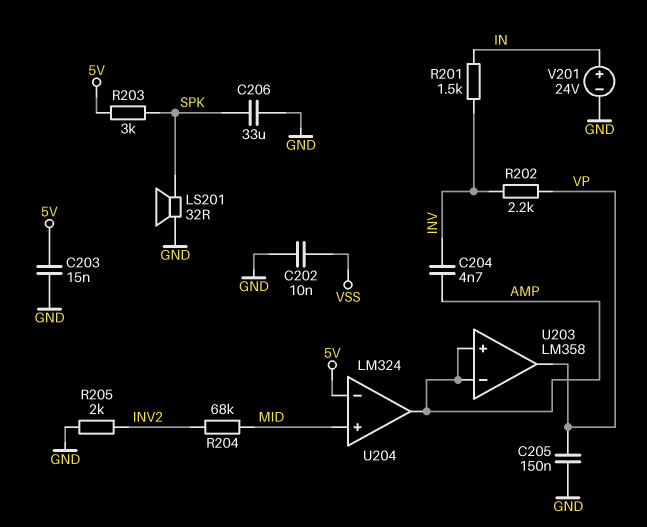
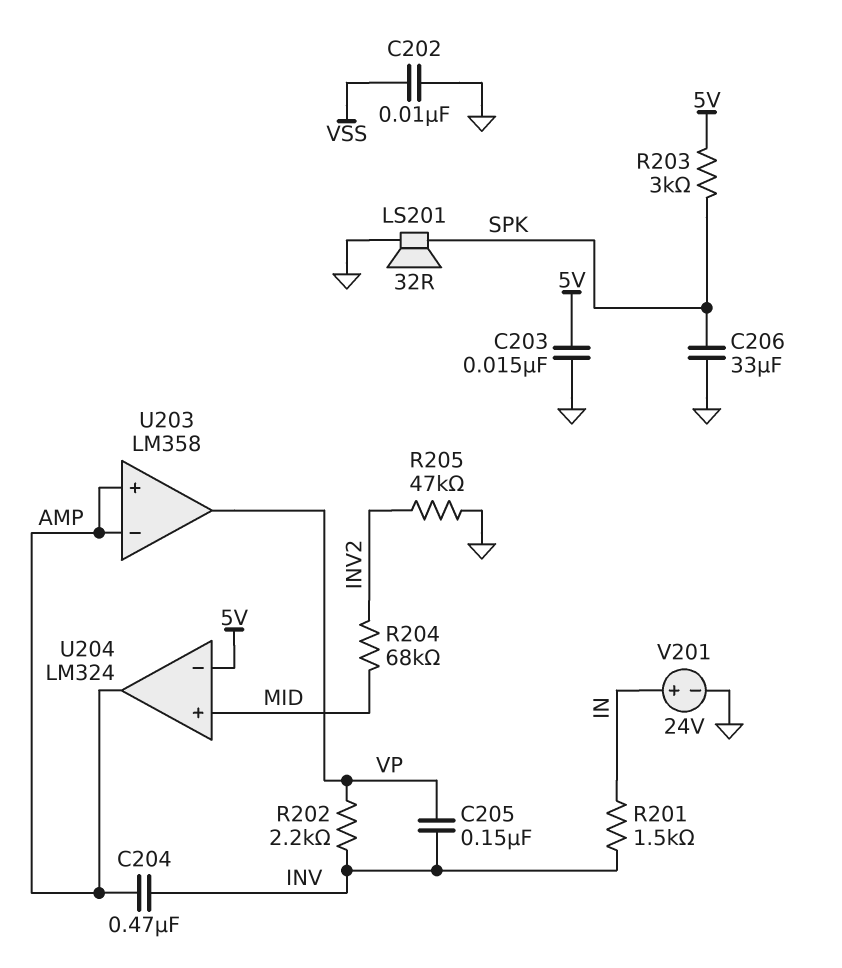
C204: 4.7nF (AMP, INV) -> 470nF (AMP, INV)
C205: 150nF (GND, VP) -> 150nF (INV, VP)
R205: 2k (GND, INV2) -> 47k (GND, INV2)

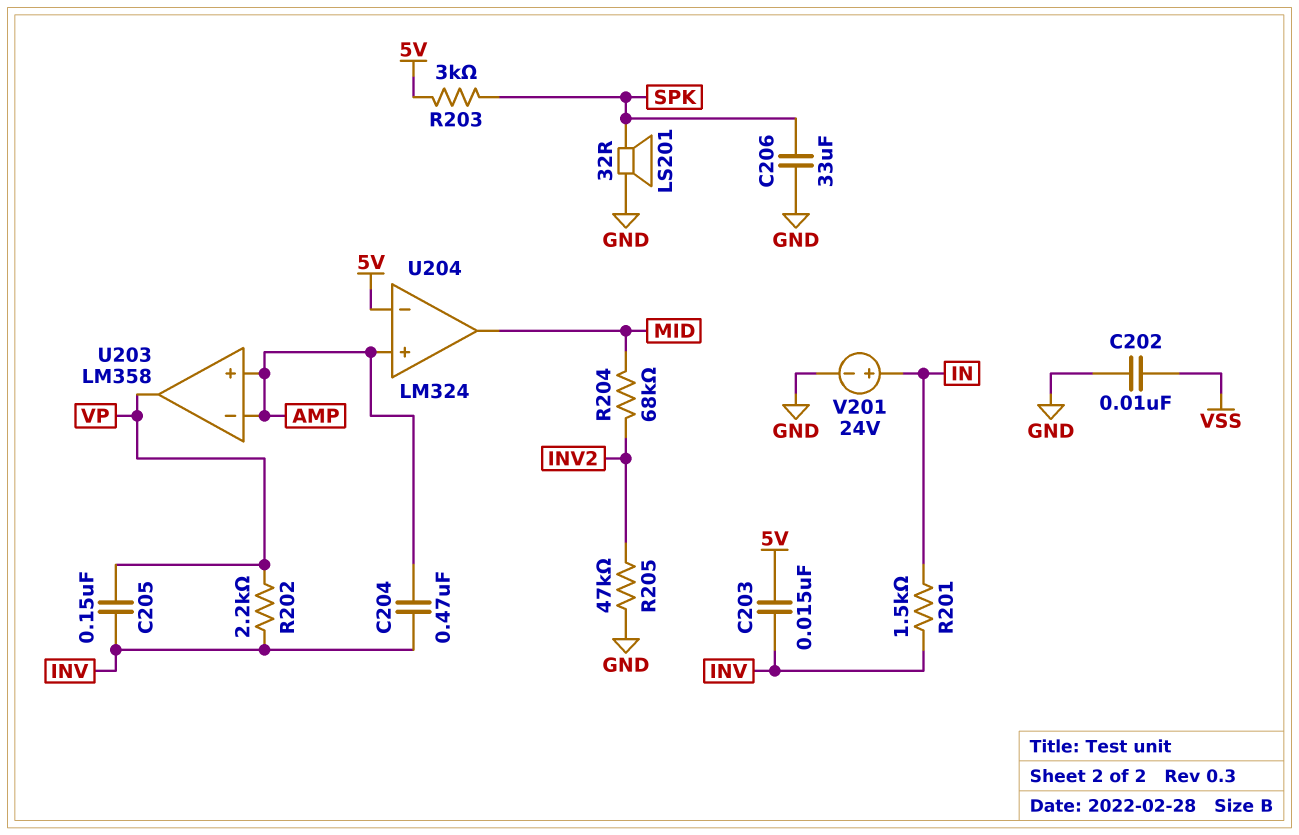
C203: 15nF (5V, GND) -> 15nF (5V, INV)
U204 pin in+: MID -> AMP
U204 pin out: AMP -> MID

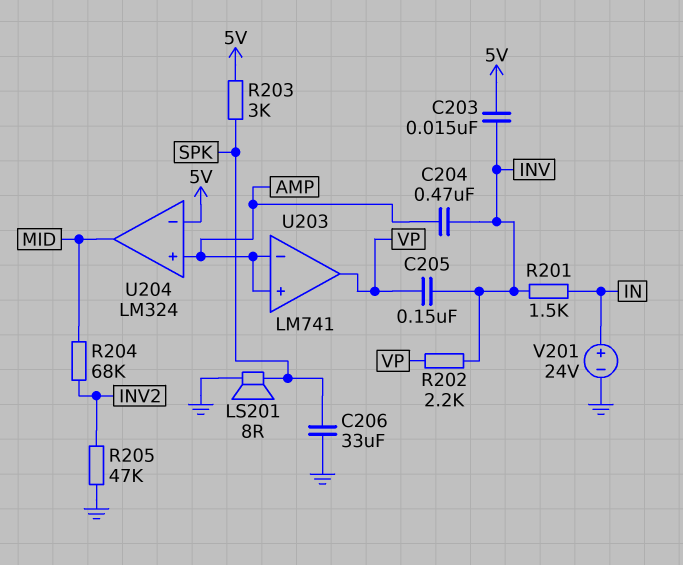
C202: 10nF (GND, VSS) -> none
LS201: speaker 32R (GND, SPK) -> speaker 8R (GND, SPK)
U203: LM358 -> LM741

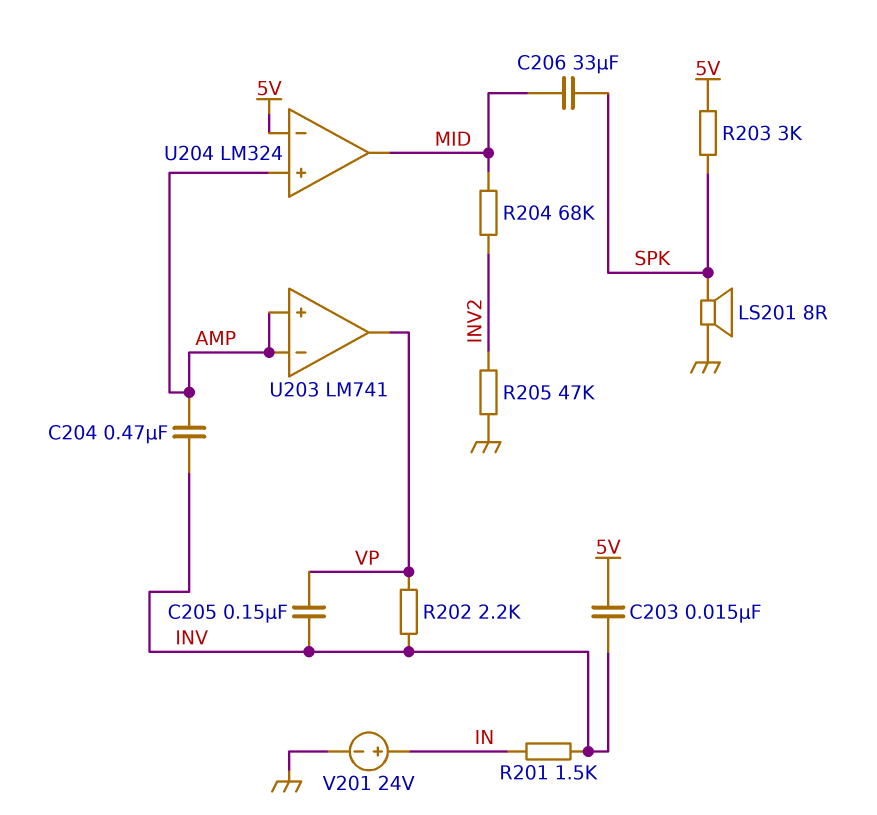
C206: 33uF (GND, SPK) -> 33uF (MID, SPK)

